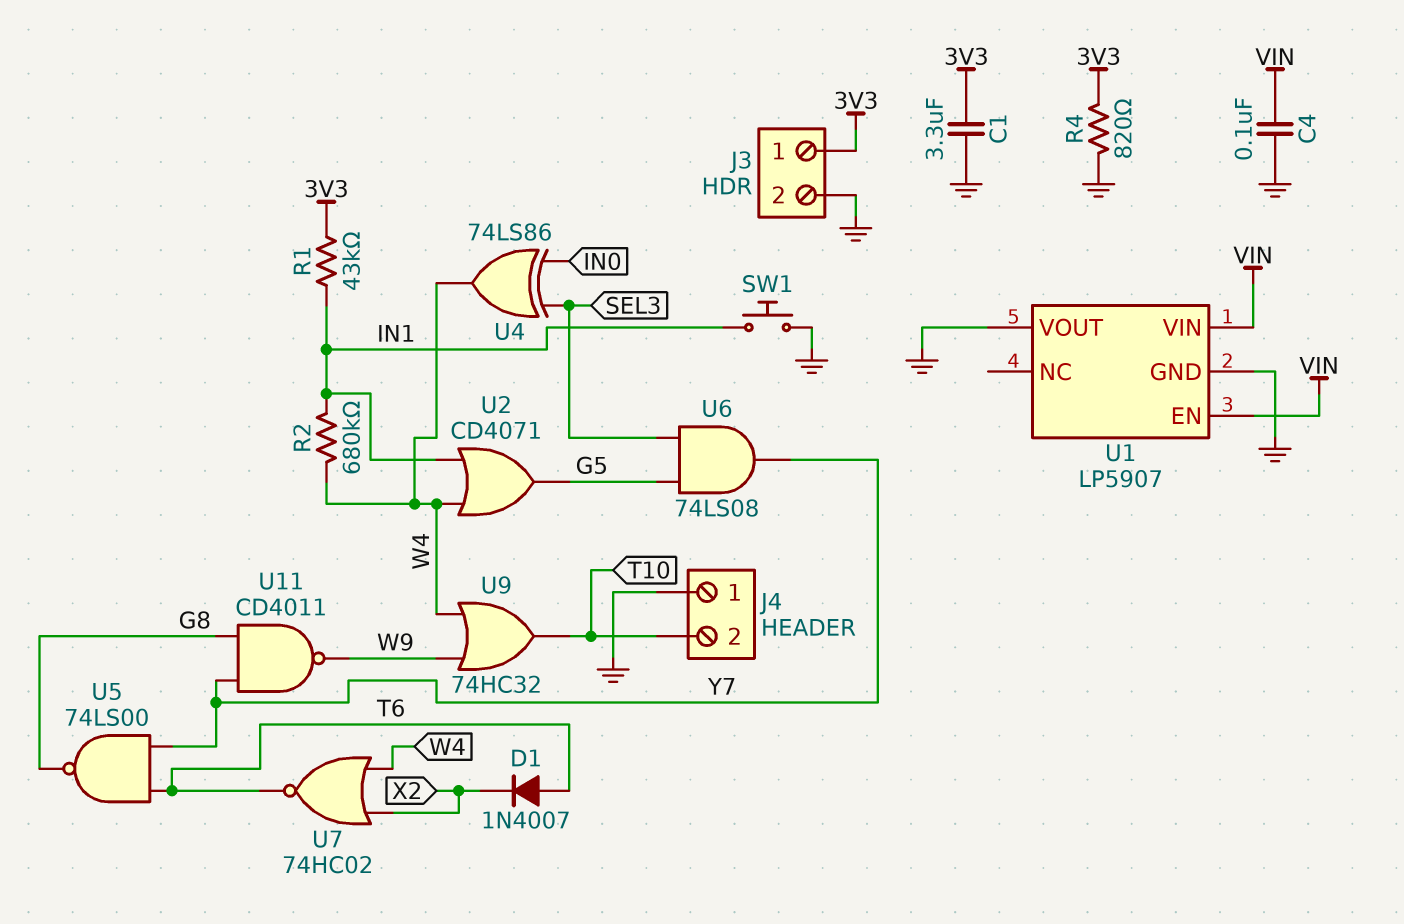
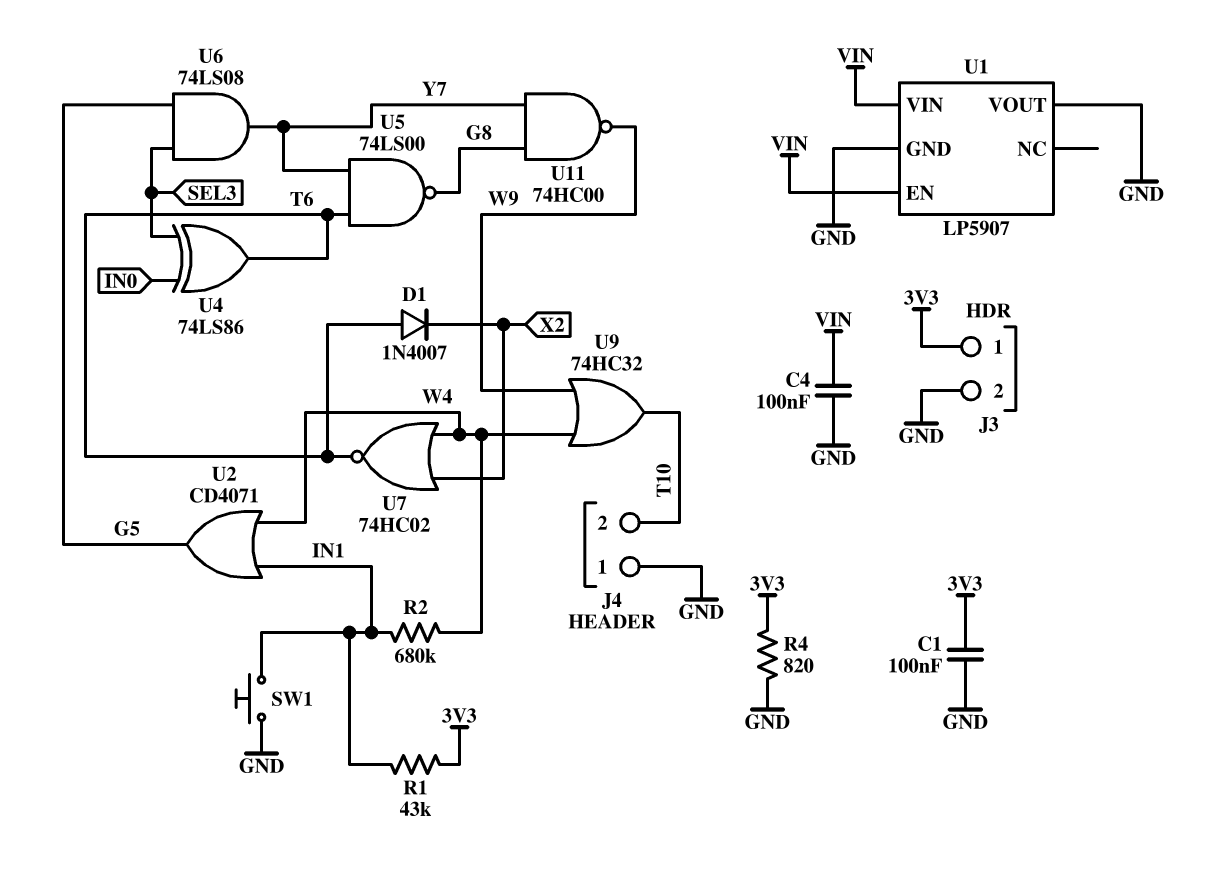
C1: 3.3uF (3V3, GND) -> 100nF (3V3, GND)
U4: XOR 74LS86 (in IN0, in SEL3, out W4) -> XOR 74LS86 (in IN0, in SEL3, out T6)
U11: NAND CD4011 (in G8, in Y7, out W9) -> NAND 74HC00 (in G8, in Y7, out W9)

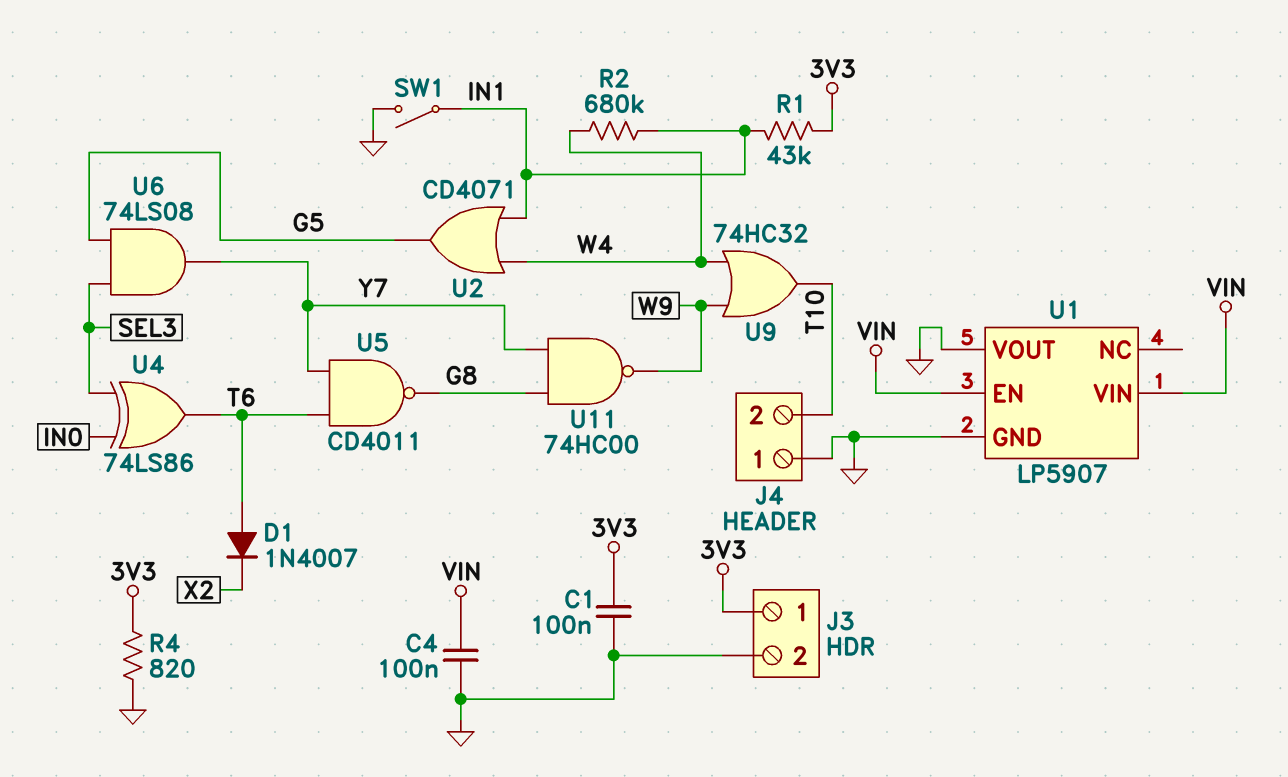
SW1: button (GND, IN1) -> switch (GND, IN1)
U5: NAND 74LS00 (in T6, in Y7, out G8) -> NAND CD4011 (in T6, in Y7, out G8)
U7: NOR 74HC02 (in W4, in X2, out T6) -> none

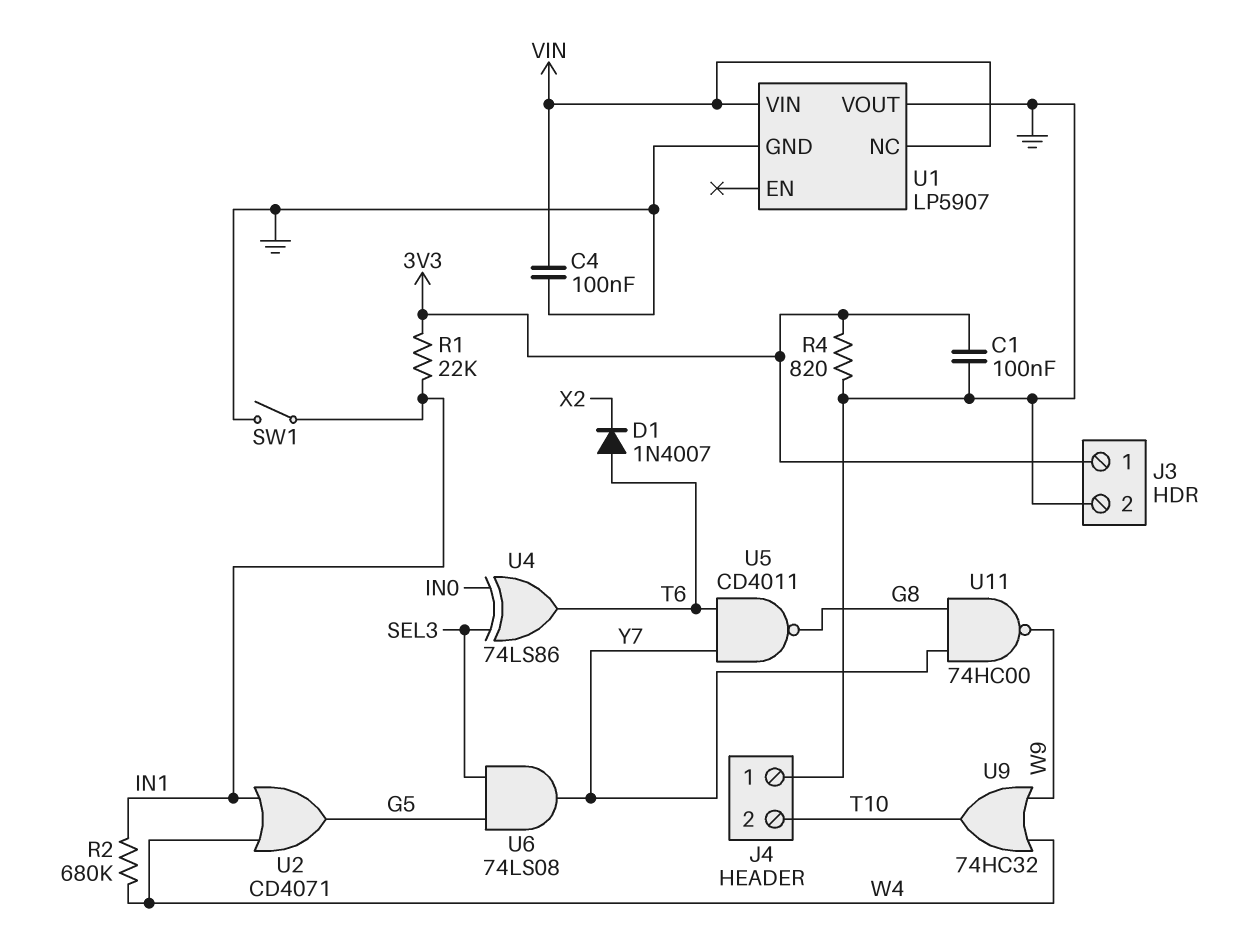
R1: 43k (3V3, IN1) -> 22k (3V3, IN1)
U1 pin EN: VIN -> none
U1 pin NC: none -> VIN

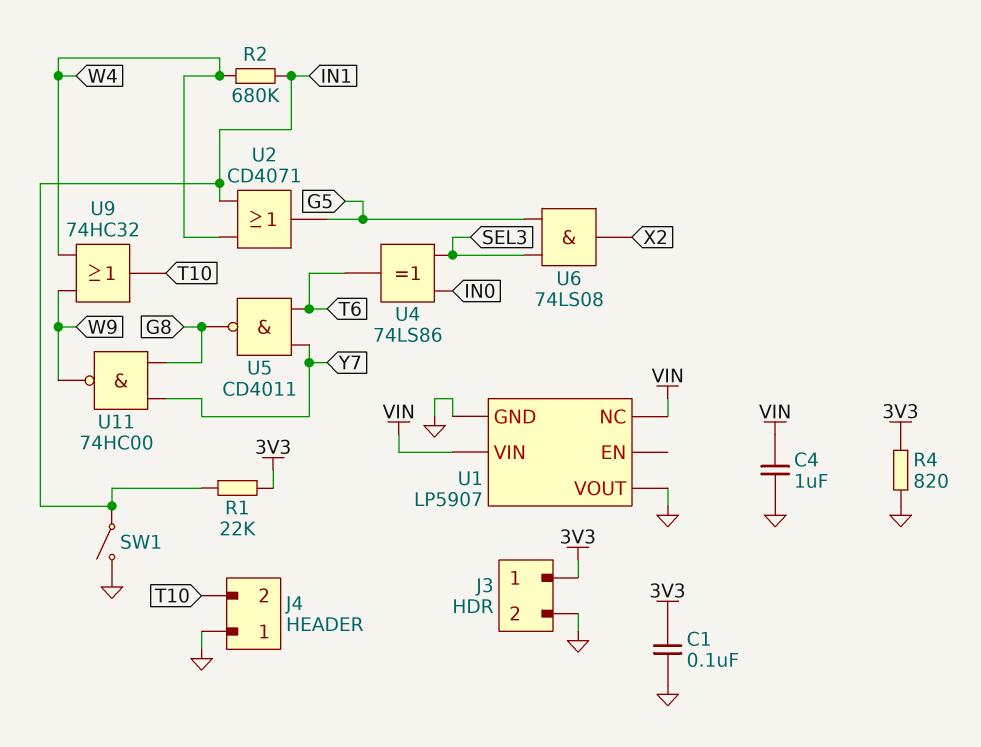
C4: 100nF (GND, VIN) -> 1uF (GND, VIN)
D1: diode 1N4007 (A T6, K X2) -> none
U6: AND 74LS08 (in G5, in SEL3, out Y7) -> AND 74LS08 (in G5, in SEL3, out X2)

